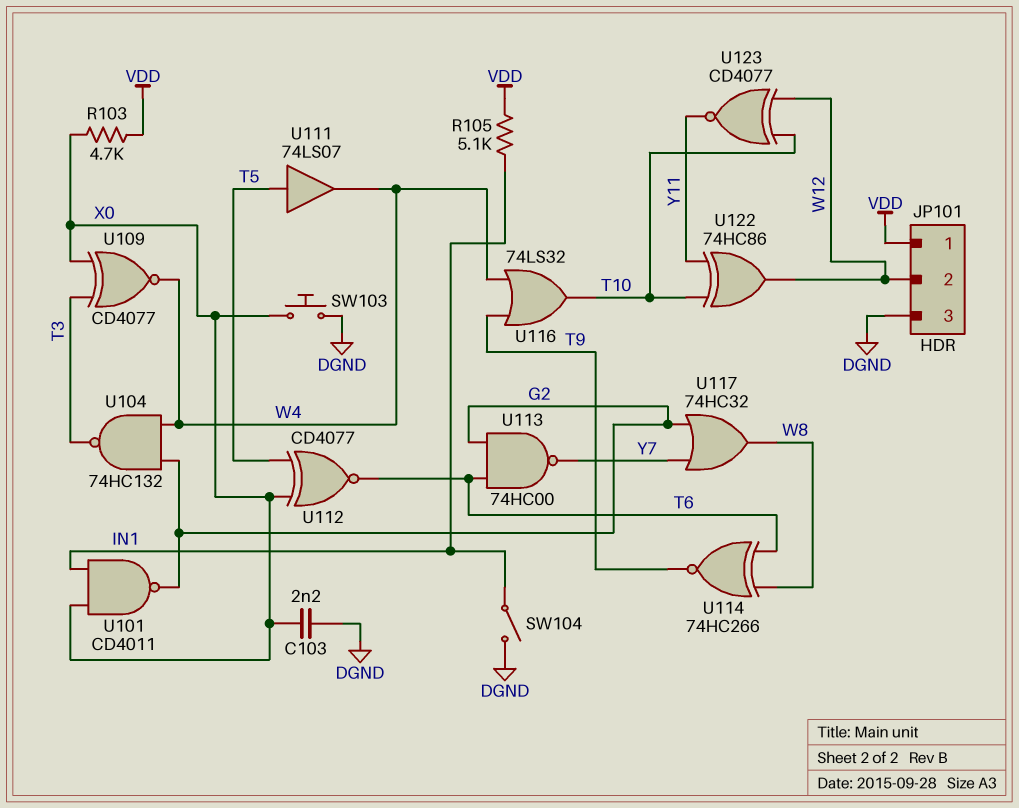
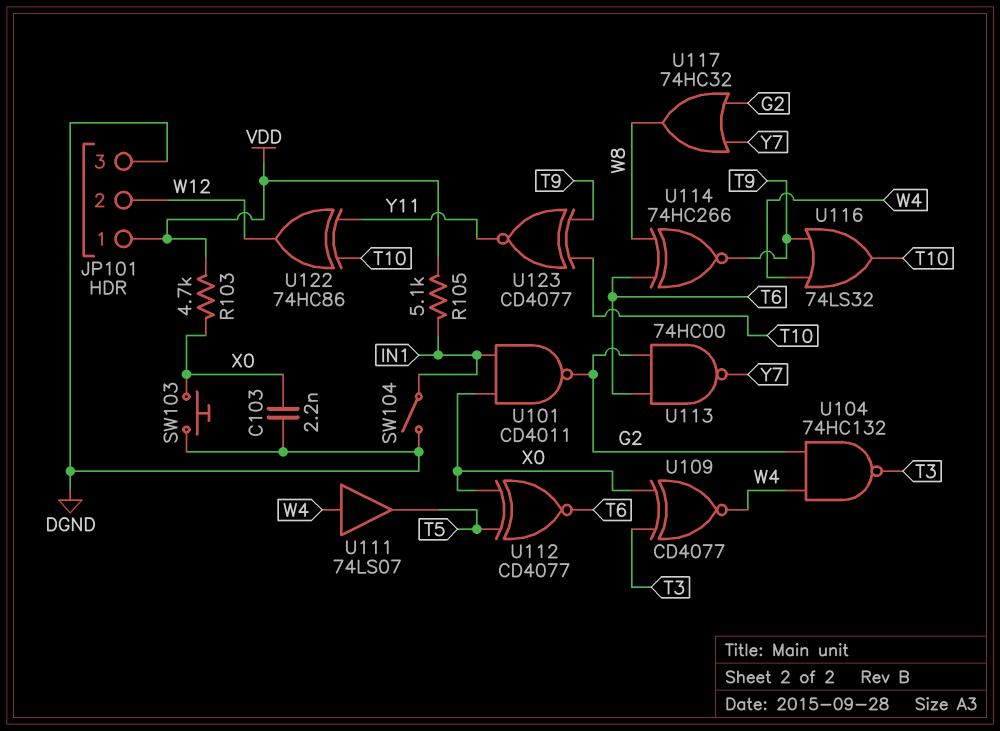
U111: buffer 74LS07 (in T5, out W4) -> buffer 74LS07 (in W4, out T5)
U123: XNOR CD4077 (in T10, in W12, out Y11) -> XNOR CD4077 (in T9, in T10, out Y11)

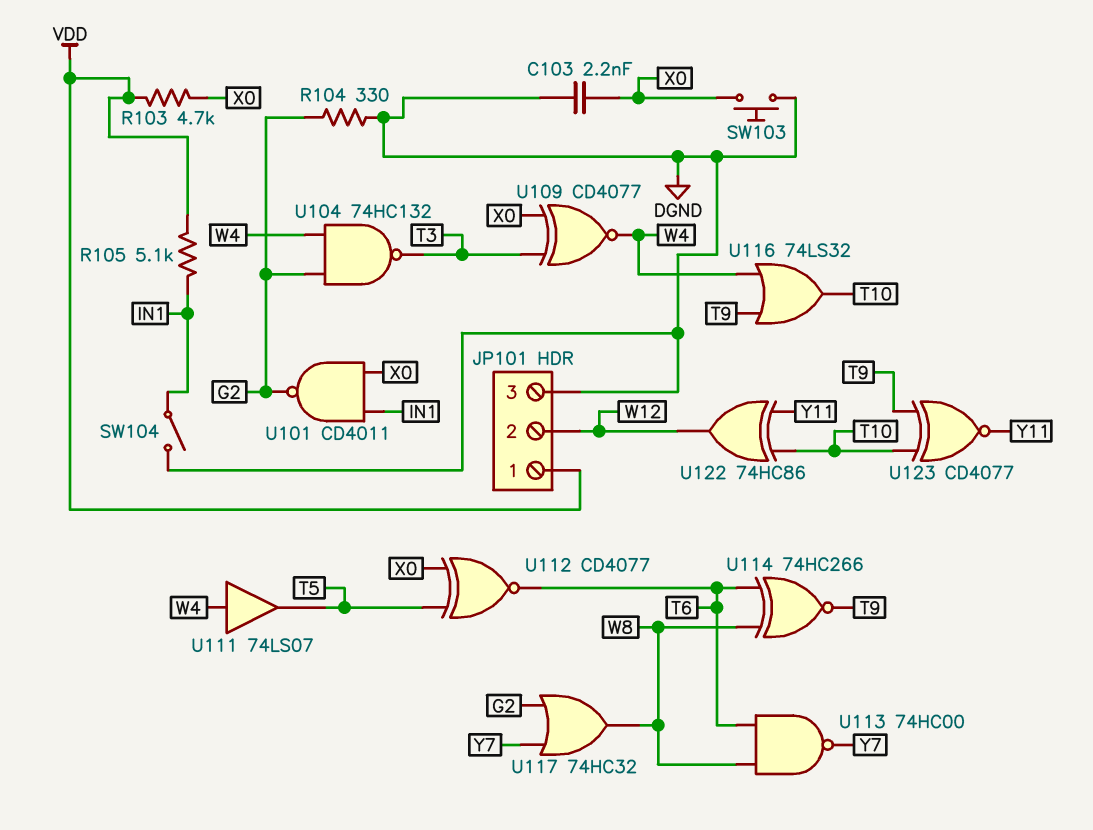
R104: none -> 330 (DGND, G2)
U113: NAND 74HC00 (in G2, in T6, out Y7) -> NAND 74HC00 (in T6, in W8, out Y7)

